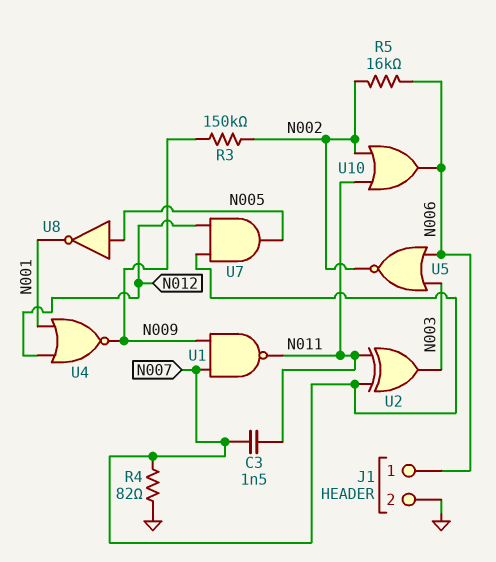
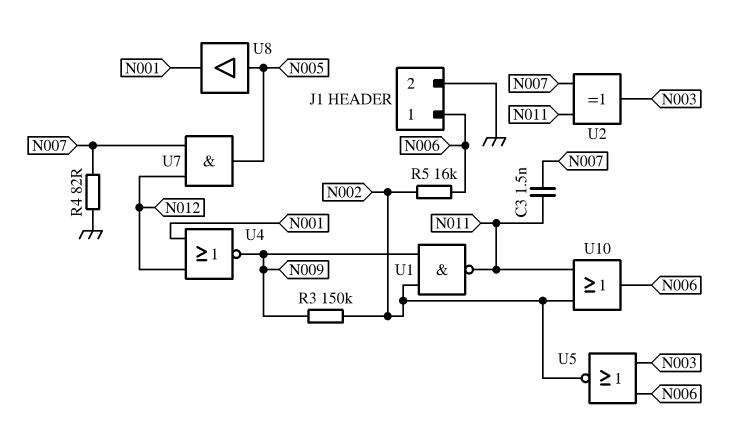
U1: NAND (in N007, in N009, out N011) -> NAND (in N002, in N009, out N011)
U8: NOT (in N005, out N001) -> buffer (in N005, out N001)

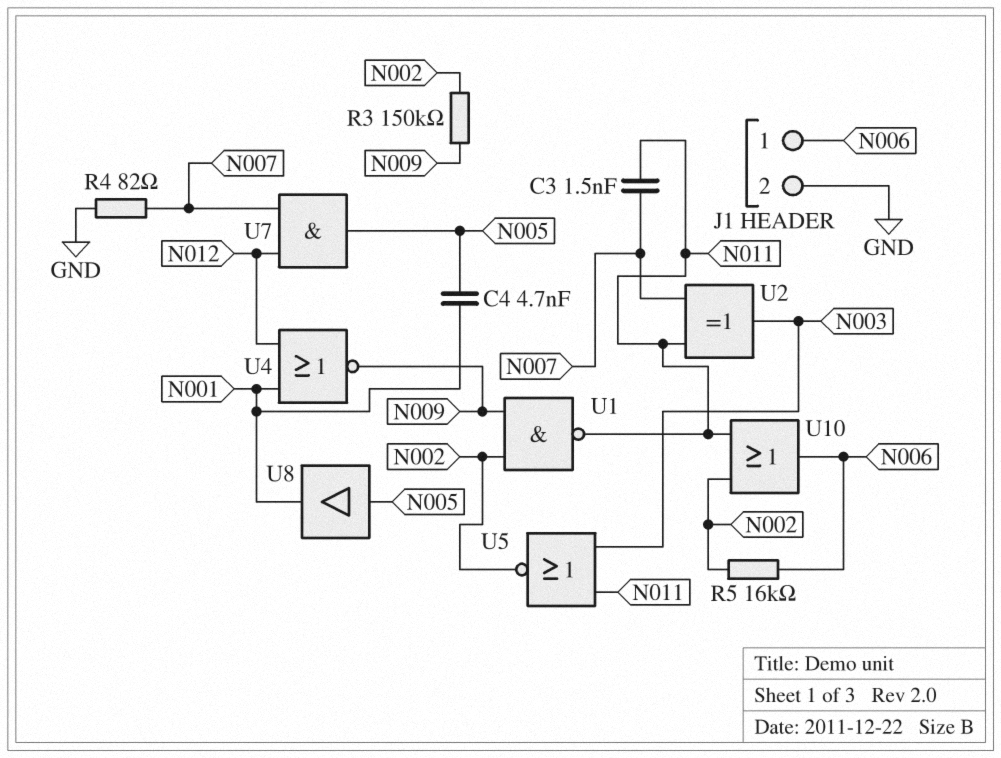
C4: none -> 4.7nF (N001, N005)
U5: NOR (in N003, in N006, out N002) -> NOR (in N003, in N011, out N002)

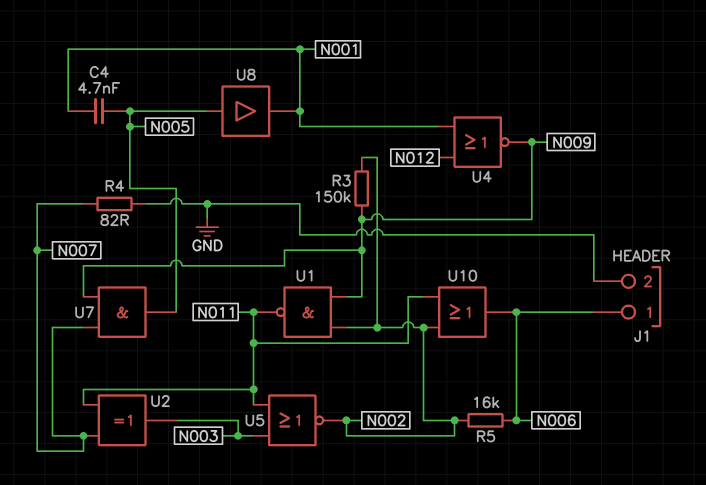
C3: 1.5nF (N007, N011) -> none
U7: AND (in N007, in N012, out N005) -> AND (in N007, in N009, out N005)

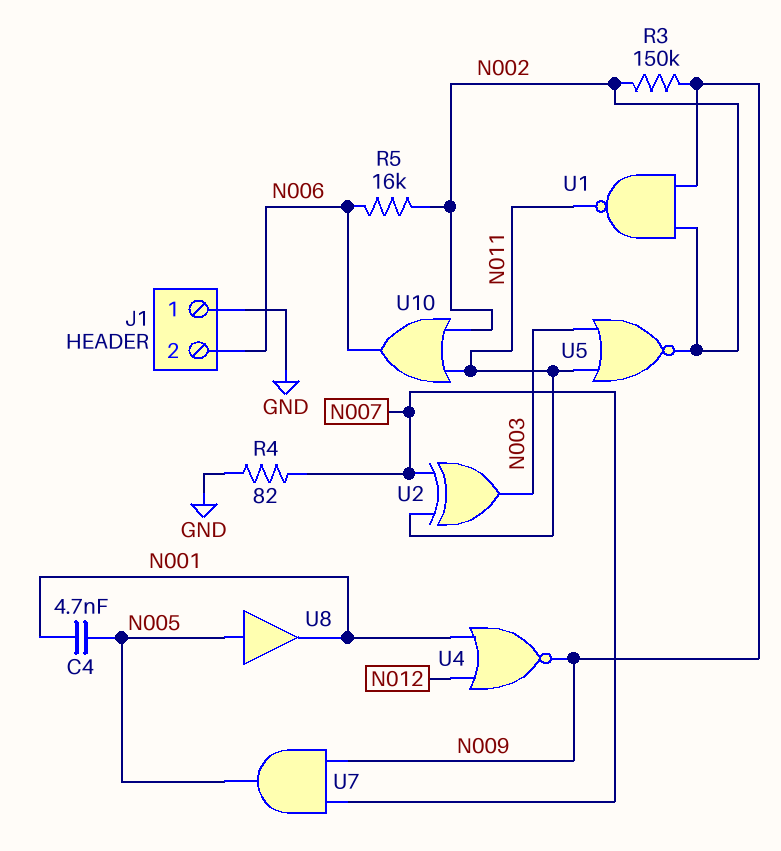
J1 pin 1: N006 -> GND
J1 pin 2: GND -> N006

